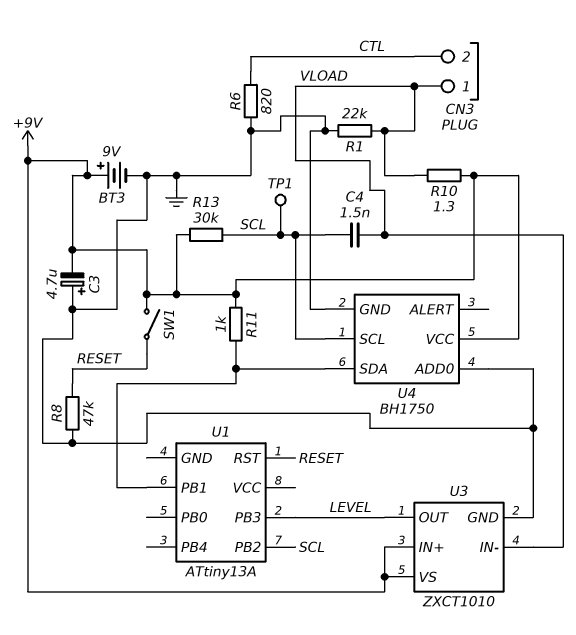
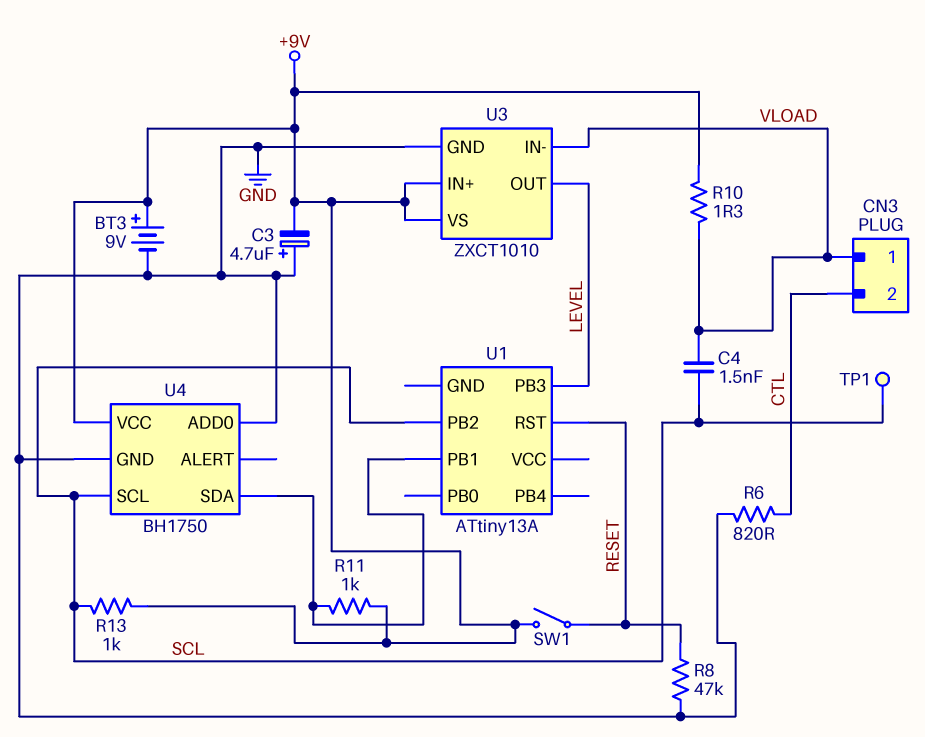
R1: 22k (GND, VLOAD) -> none
R13: 30k (+9V, SCL) -> 1k (+9V, SCL)

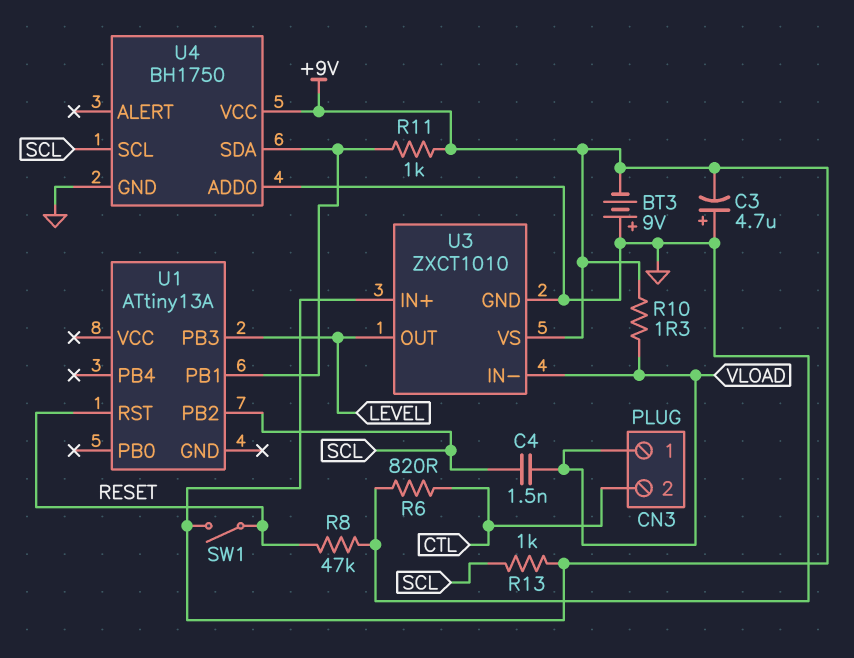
BT3: 9V (plus +9V, minus GND) -> 9V (plus GND, minus +9V)
TP1: test point (SCL) -> none

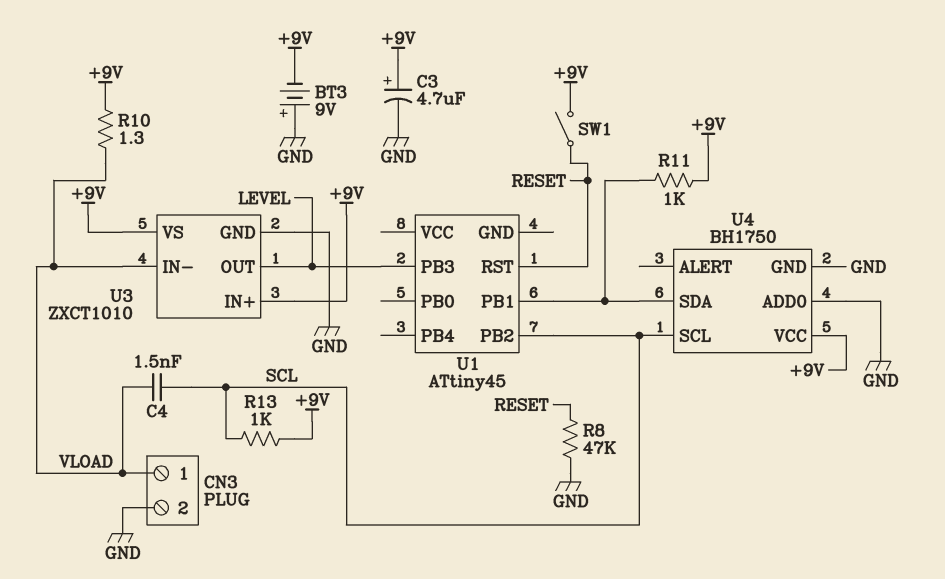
C3: 4.7uF (plus GND, minus +9V) -> 4.7uF (plus +9V, minus GND)
CN3 pin 2: CTL -> GND
R6: 820 (CTL, GND) -> none
U1: ATtiny13A -> ATtiny45

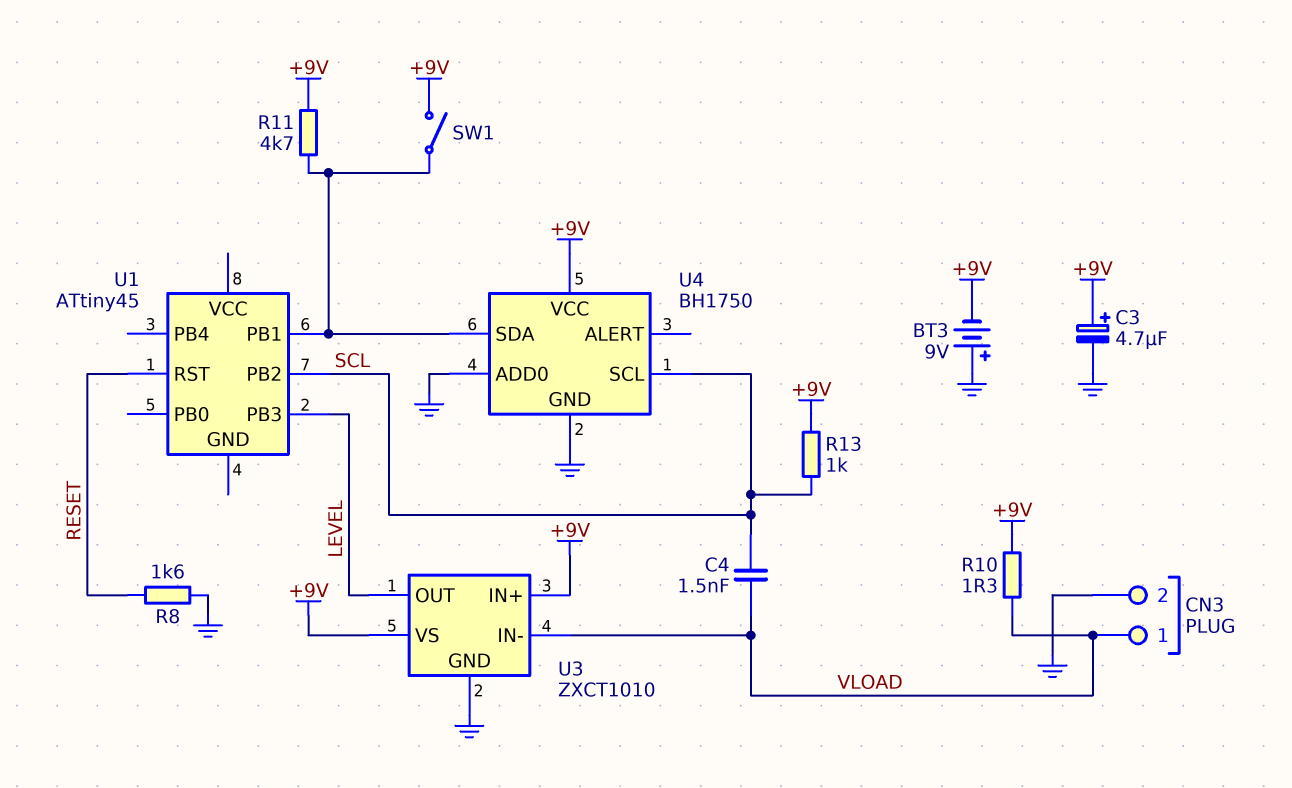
R8: 47k (GND, RESET) -> 1.6k (GND, RESET)
R11: 1k (+9V, U1/PB1) -> 4.7k (+9V, U1/PB1)
SW1: switch (+9V, RESET) -> switch (+9V, U1/PB1)

